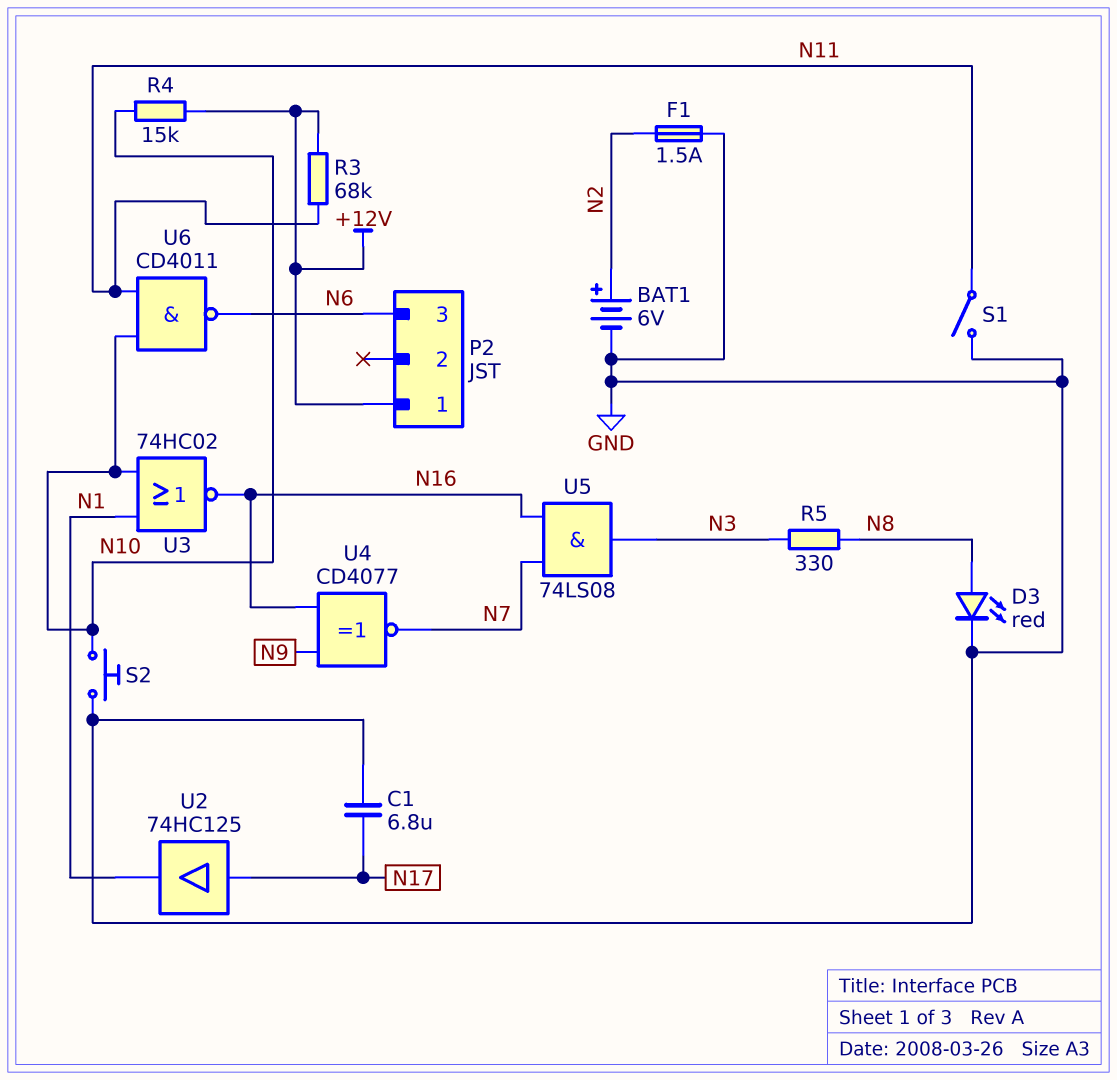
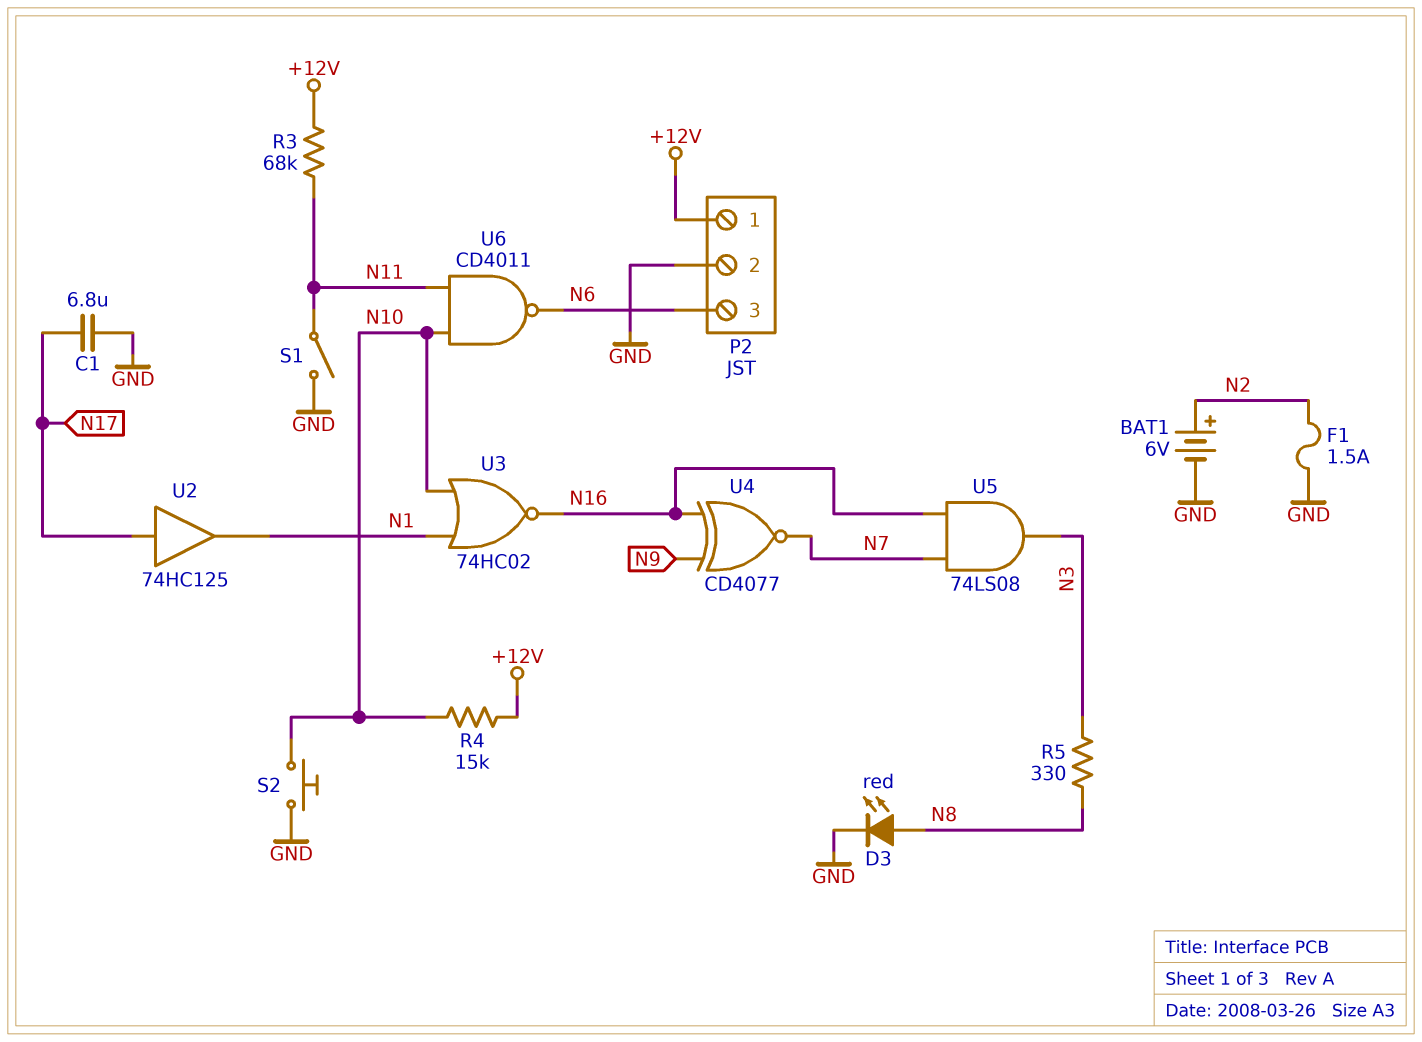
P2 pin 2: none -> GND

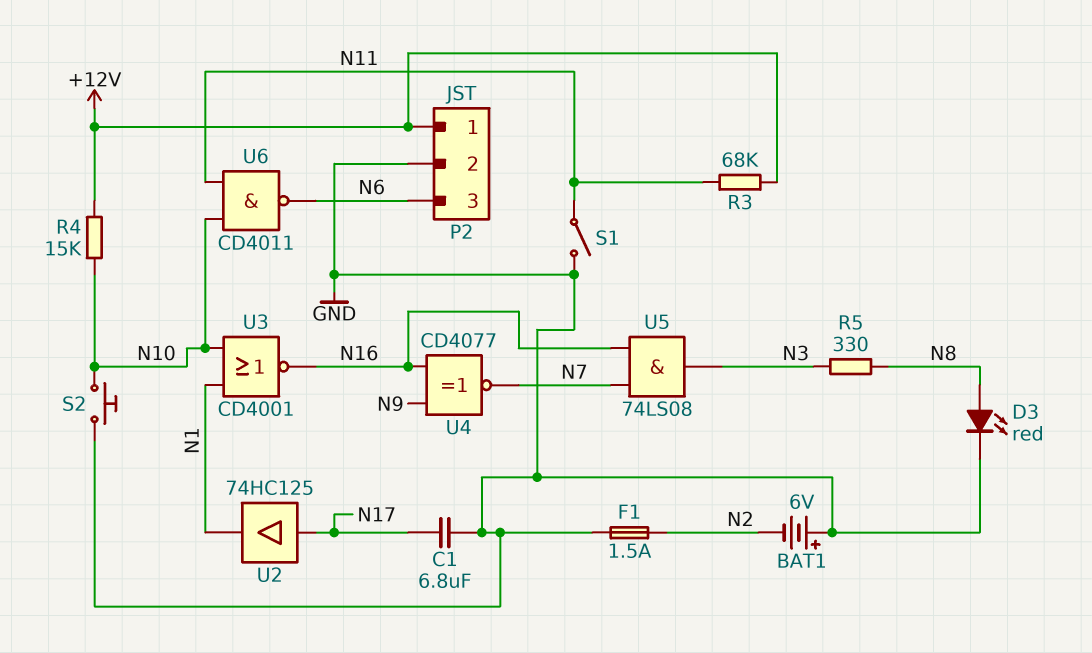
BAT1: 6V (plus N2, minus GND) -> 6V (plus GND, minus N2)
U3: NOR 74HC02 (in N1, in N10, out N16) -> NOR CD4001 (in N1, in N10, out N16)

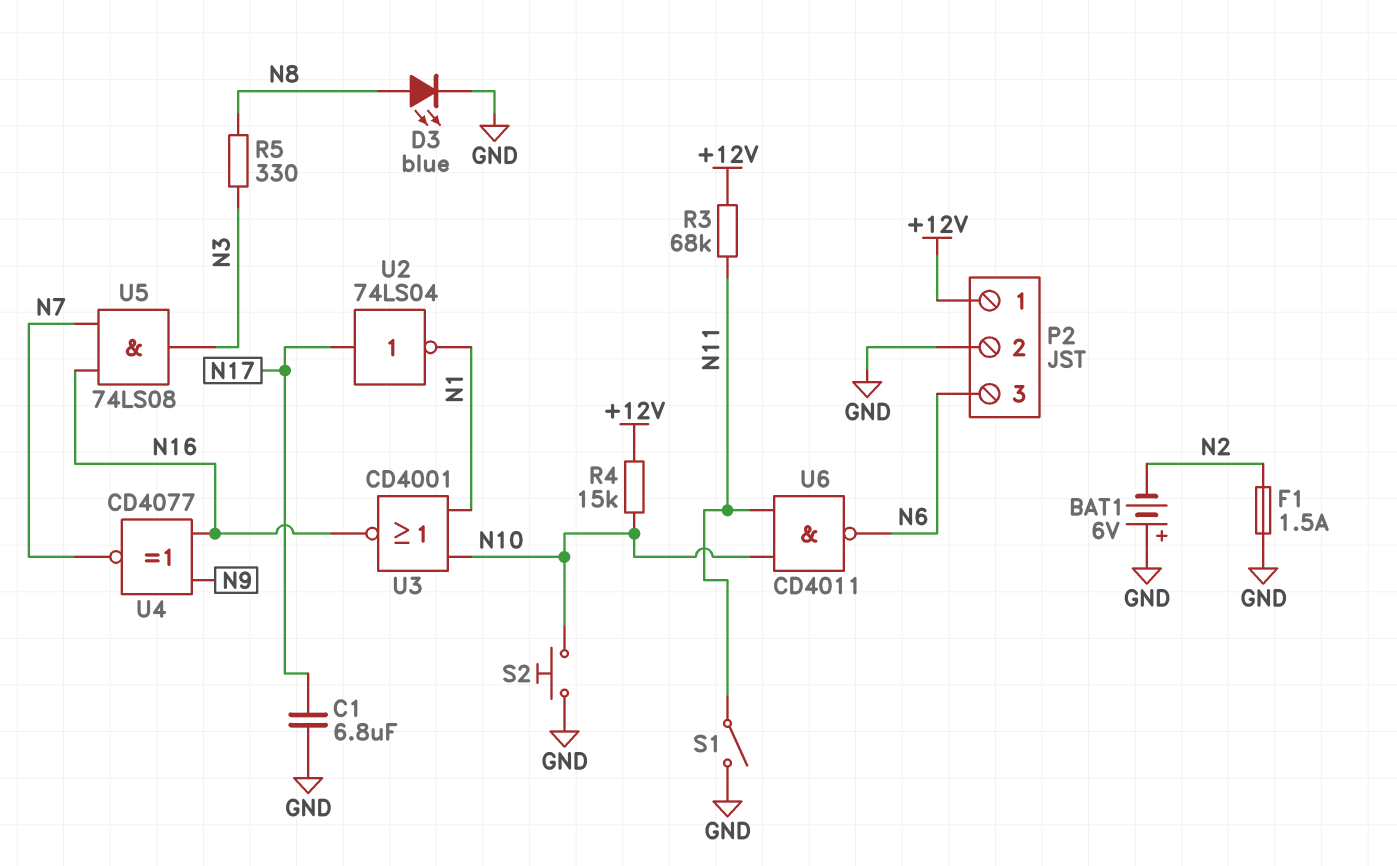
D3: LED red (A N8, K GND) -> LED blue (A N8, K GND)
U2: buffer 74HC125 (in N17, out N1) -> NOT 74LS04 (in N17, out N1)

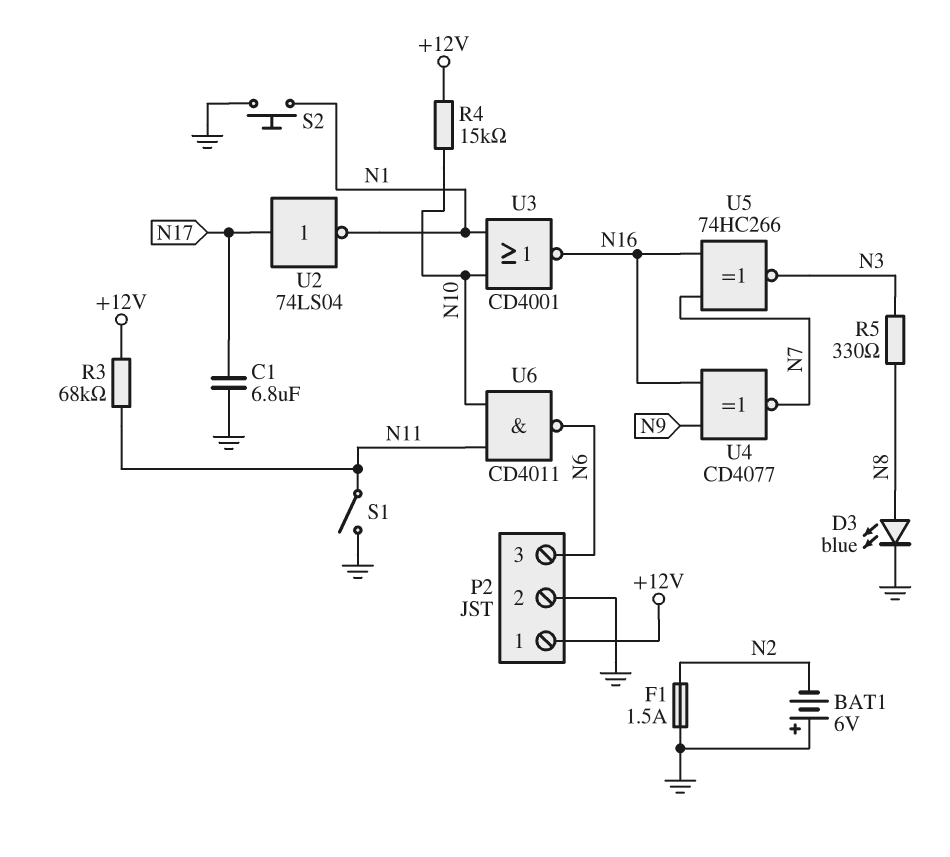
S2: button (GND, N10) -> button (GND, N1)
U5: AND 74LS08 (in N7, in N16, out N3) -> XNOR 74HC266 (in N7, in N16, out N3)

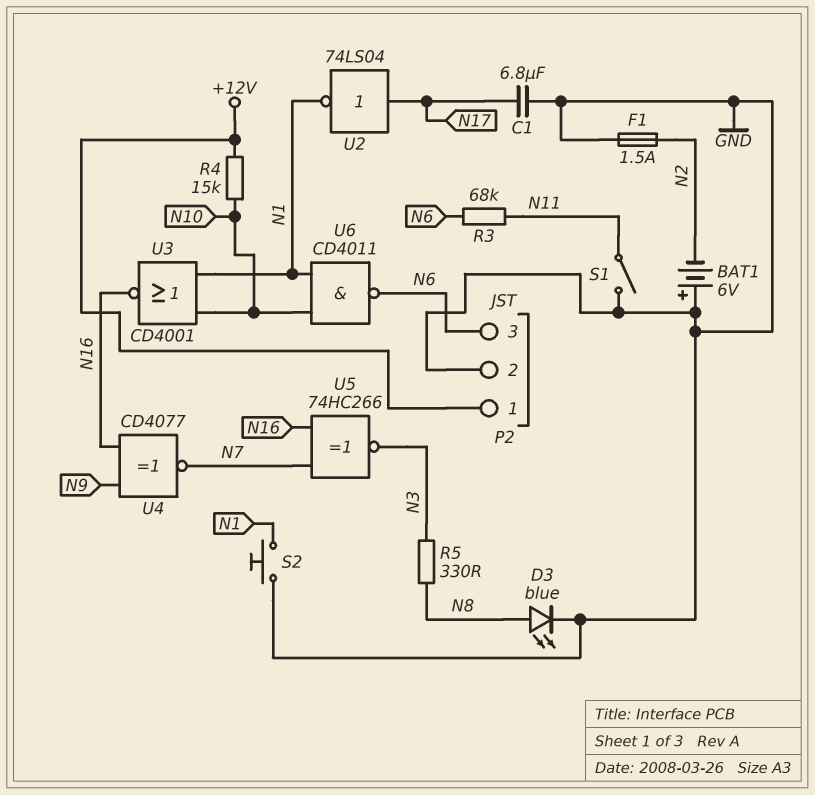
R3: 68k (+12V, N11) -> 68k (N6, N11)
U6: NAND CD4011 (in N10, in N11, out N6) -> NAND CD4011 (in N1, in N10, out N6)

